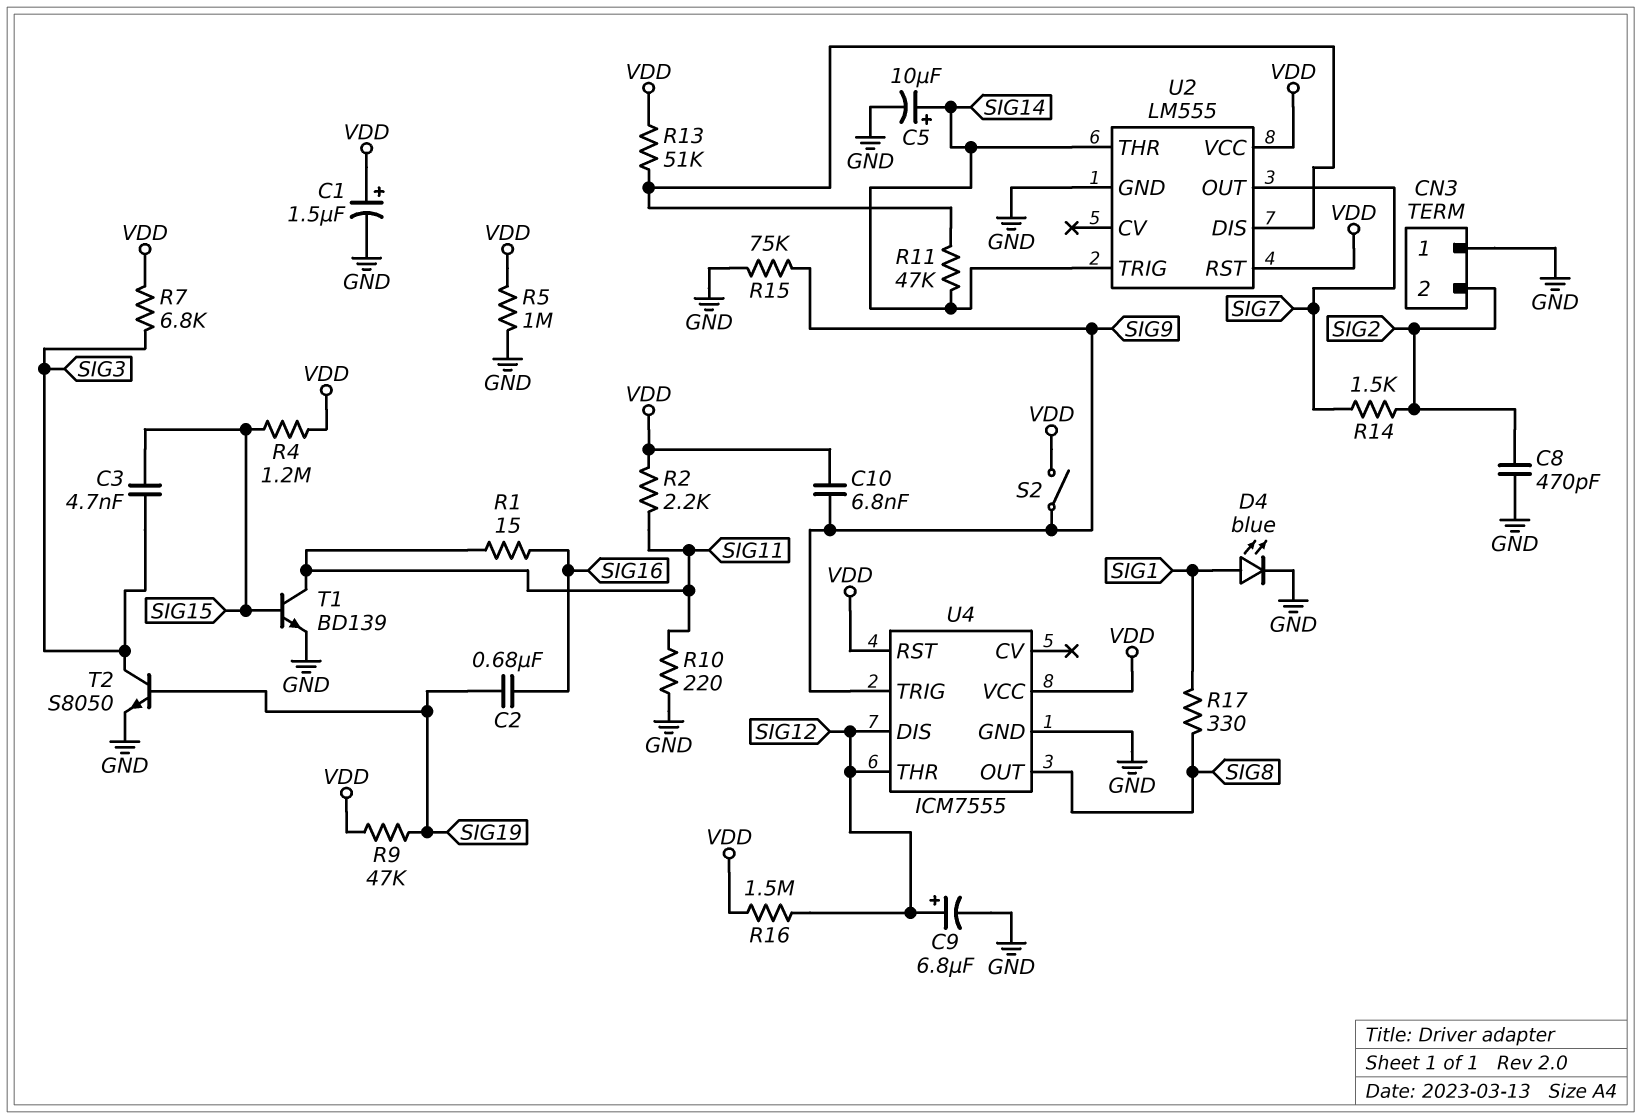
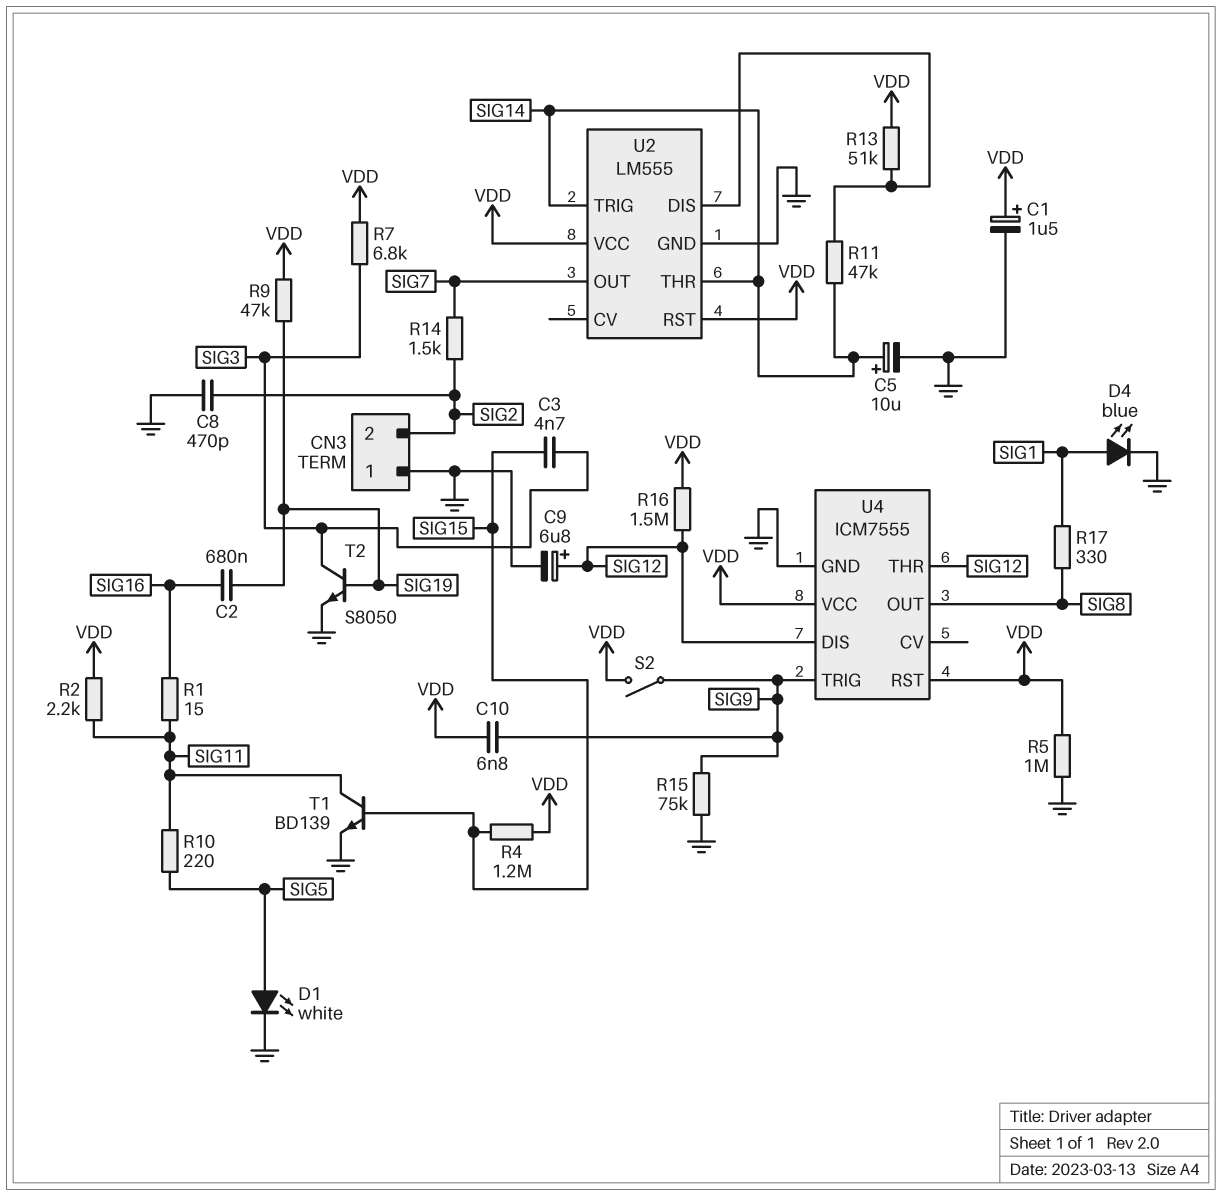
D1: none -> LED white (A SIG5, K GND)
R10: 220 (GND, SIG11) -> 220 (SIG5, SIG11)

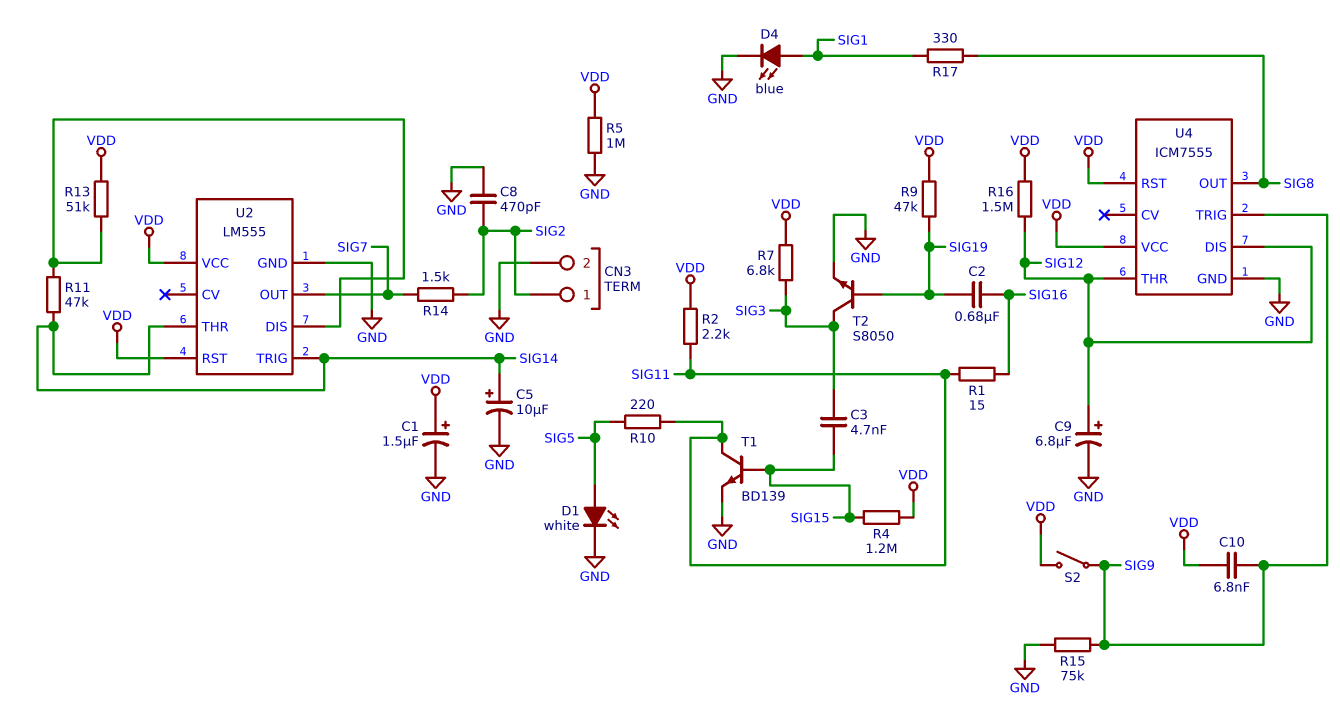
CN3 pin 1: GND -> SIG2
CN3 pin 2: SIG2 -> GND

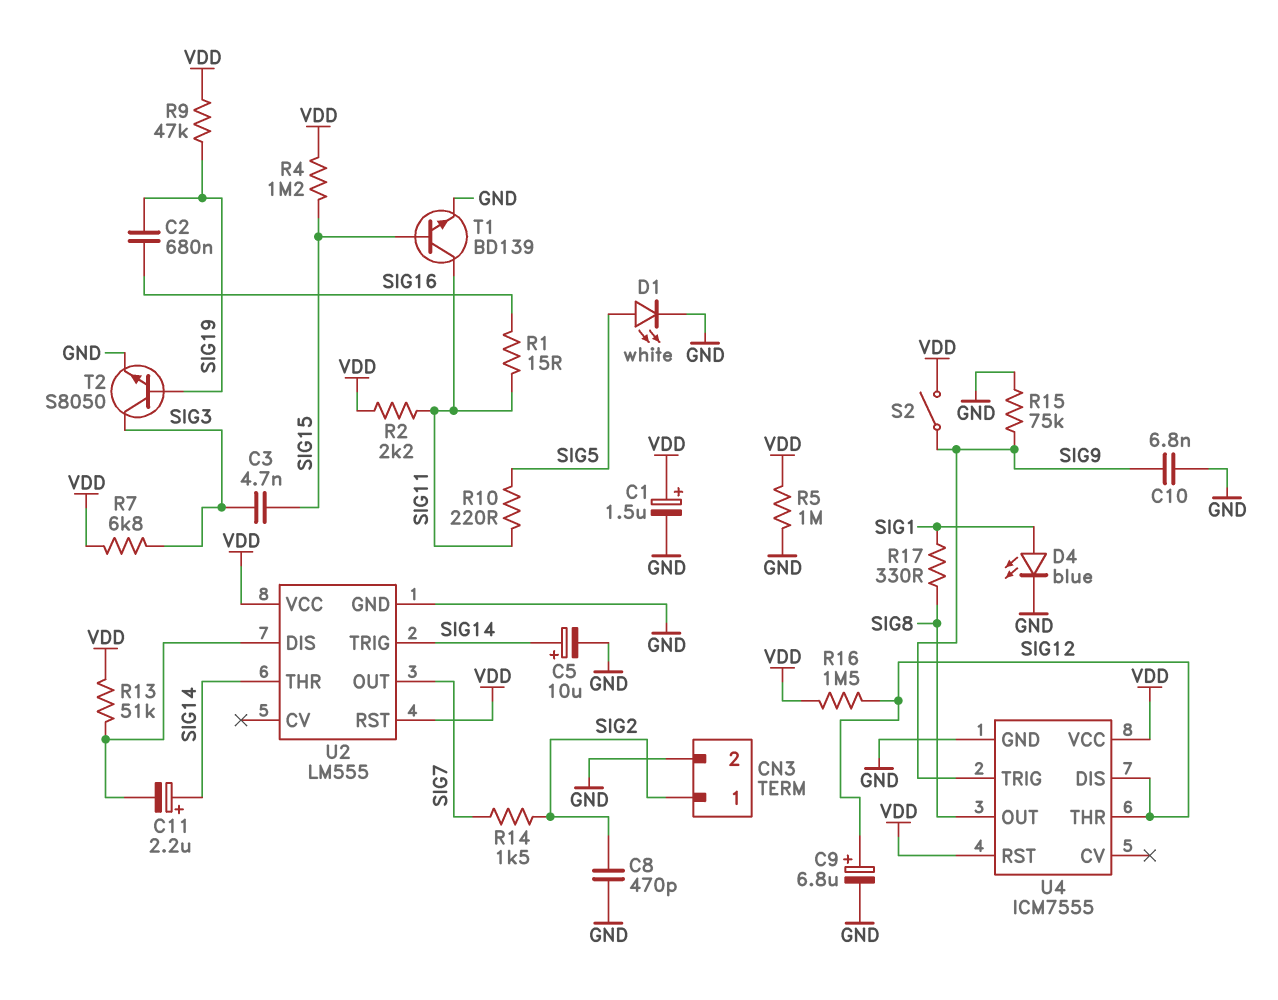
C10: 6.8nF (SIG9, VDD) -> 6.8nF (GND, SIG9)
C11: none -> 2.2uF (plus SIG14, minus U2/DIS)
R11: 47k (SIG14, U2/DIS) -> none

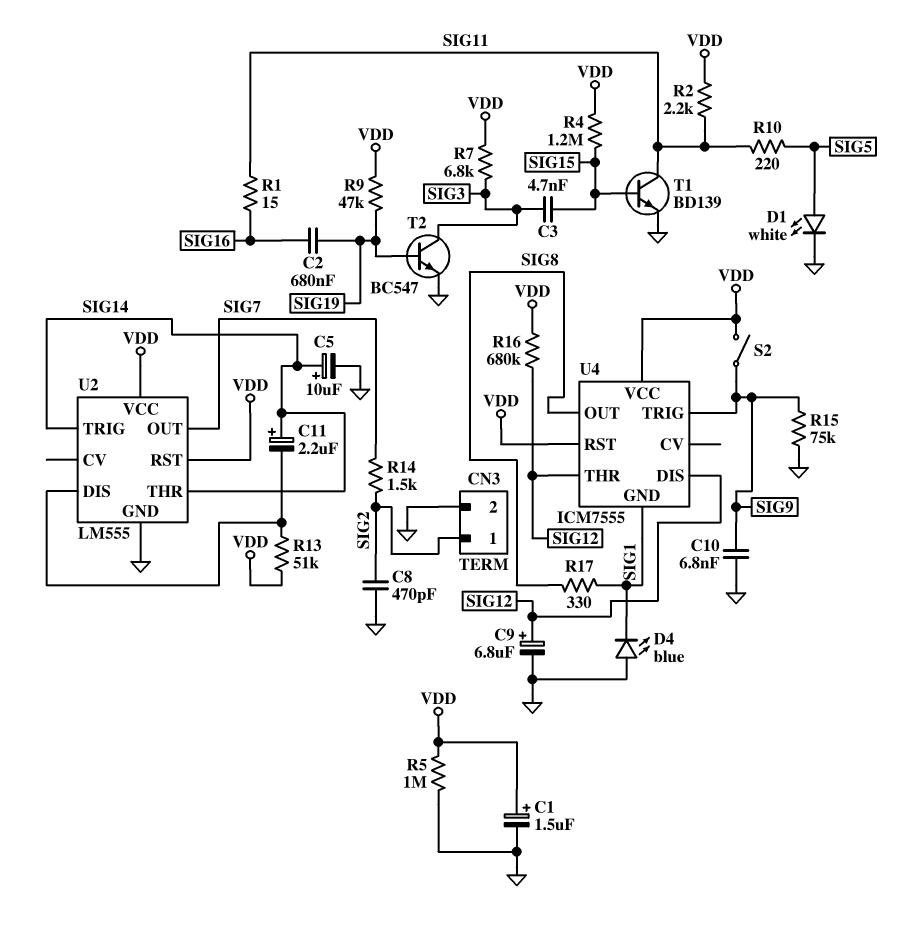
D4: LED blue (A SIG1, K GND) -> LED blue (A GND, K SIG1)
R16: 1.5M (SIG12, VDD) -> 680k (SIG12, VDD)
T2: NPN S8050 (B SIG19, C SIG3, E GND) -> NPN BC547 (B SIG19, C SIG3, E GND)
U4 pin GND: GND -> SIG1

